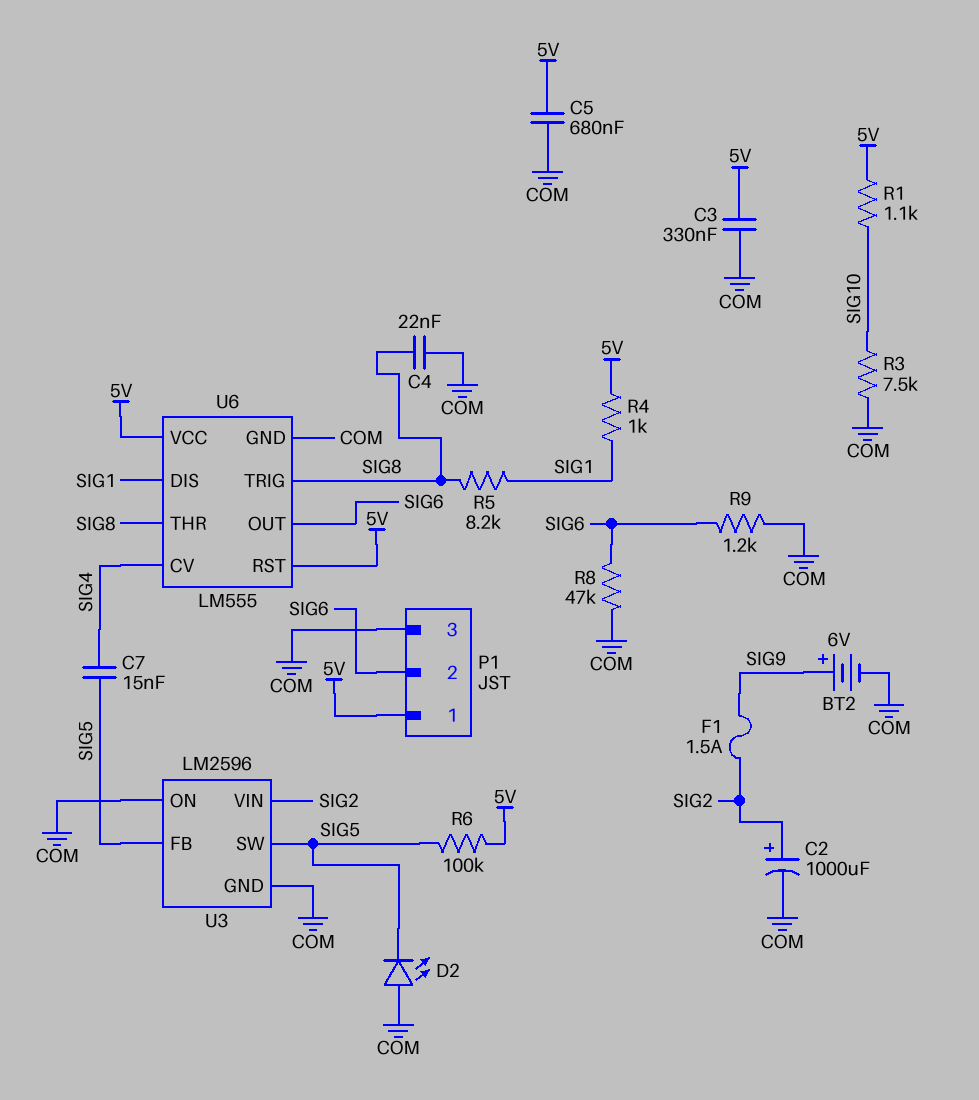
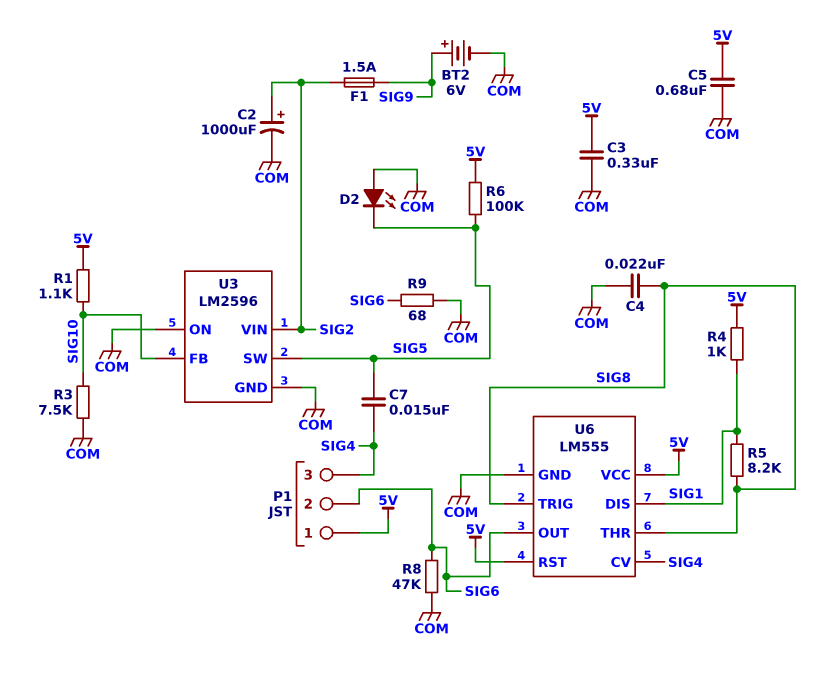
P1 pin 3: COM -> SIG4
R9: 1.2k (COM, SIG6) -> 68 (COM, SIG6)
U3 pin FB: SIG5 -> SIG10

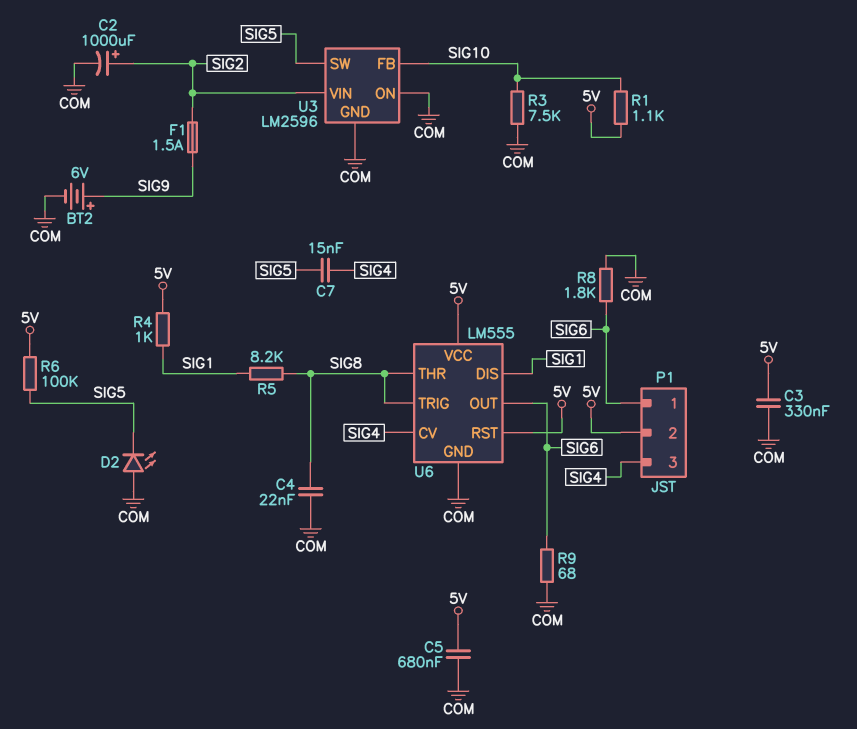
P1 pin 1: 5V -> SIG6
P1 pin 2: SIG6 -> 5V
R8: 47k (COM, SIG6) -> 1.8k (COM, SIG6)

